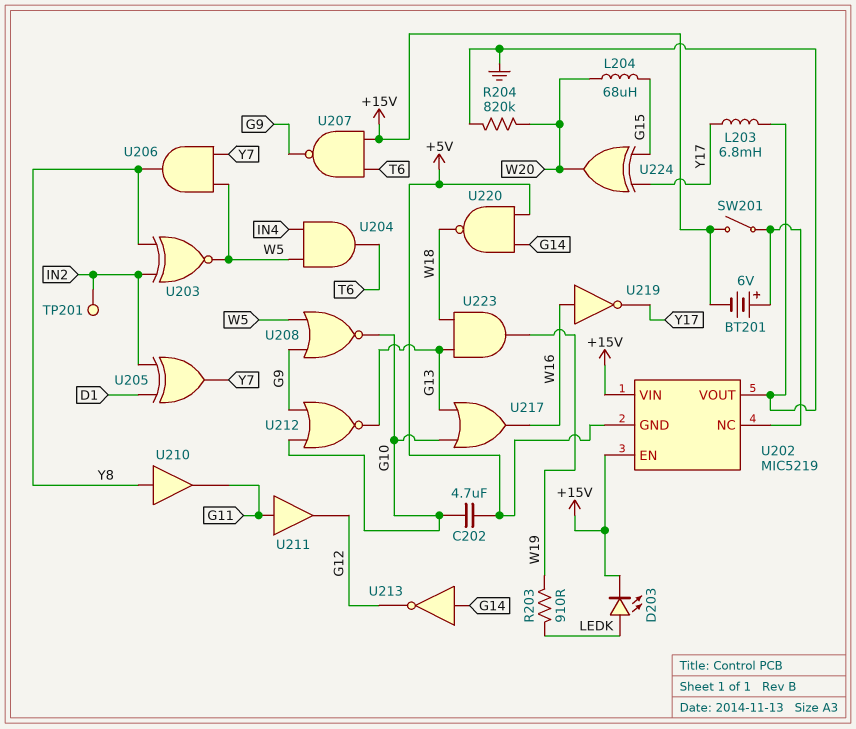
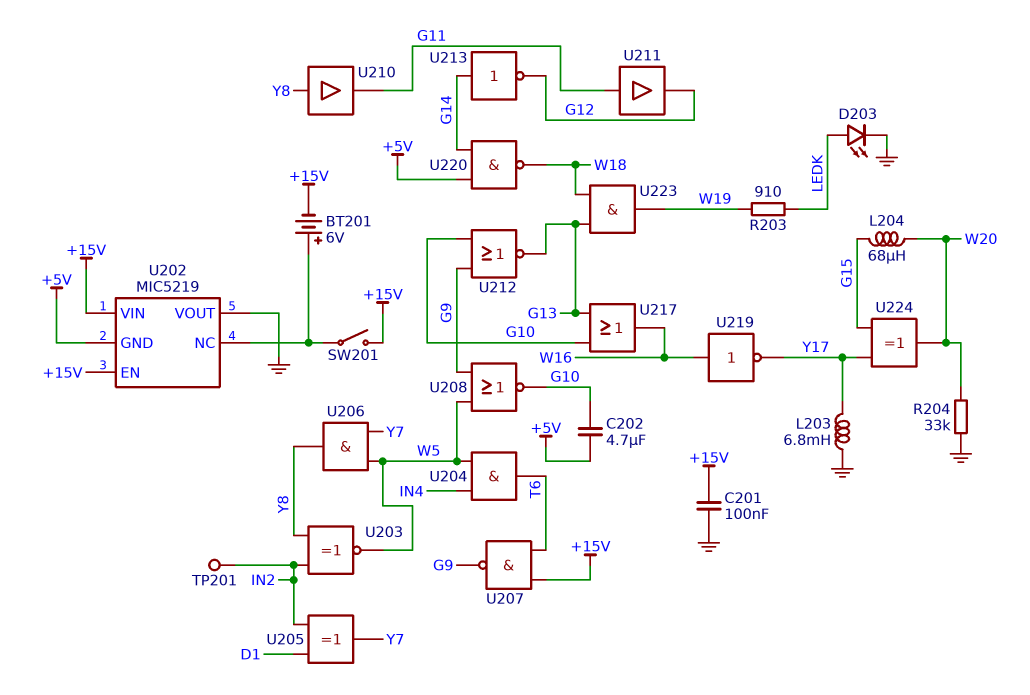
C201: none -> 100nF (+15V, GND)
D203: LED (A LEDK, K +15V) -> LED (A LEDK, K GND)
R204: 820k (GND, W20) -> 33k (GND, W20)

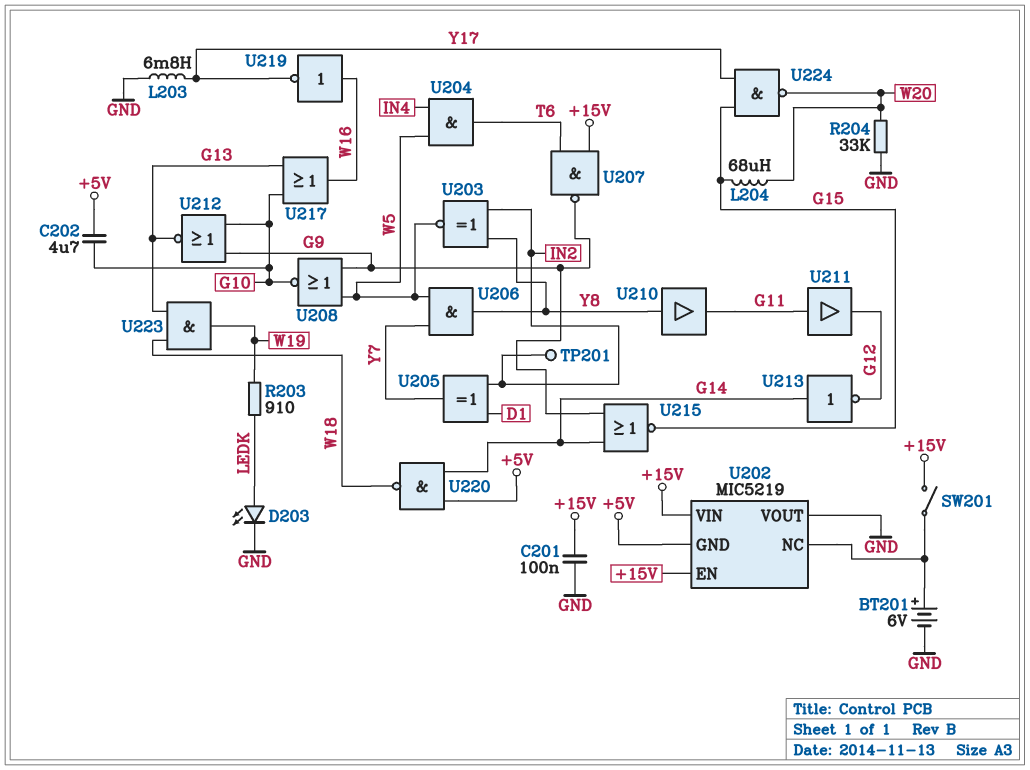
BT201: 6V (plus U202/NC, minus +15V) -> 6V (plus U202/NC, minus GND)
U215: none -> NOR (in G9, in G14, out G15)
U224: XOR (in G15, in Y17, out W20) -> NAND (in G15, in Y17, out W20)

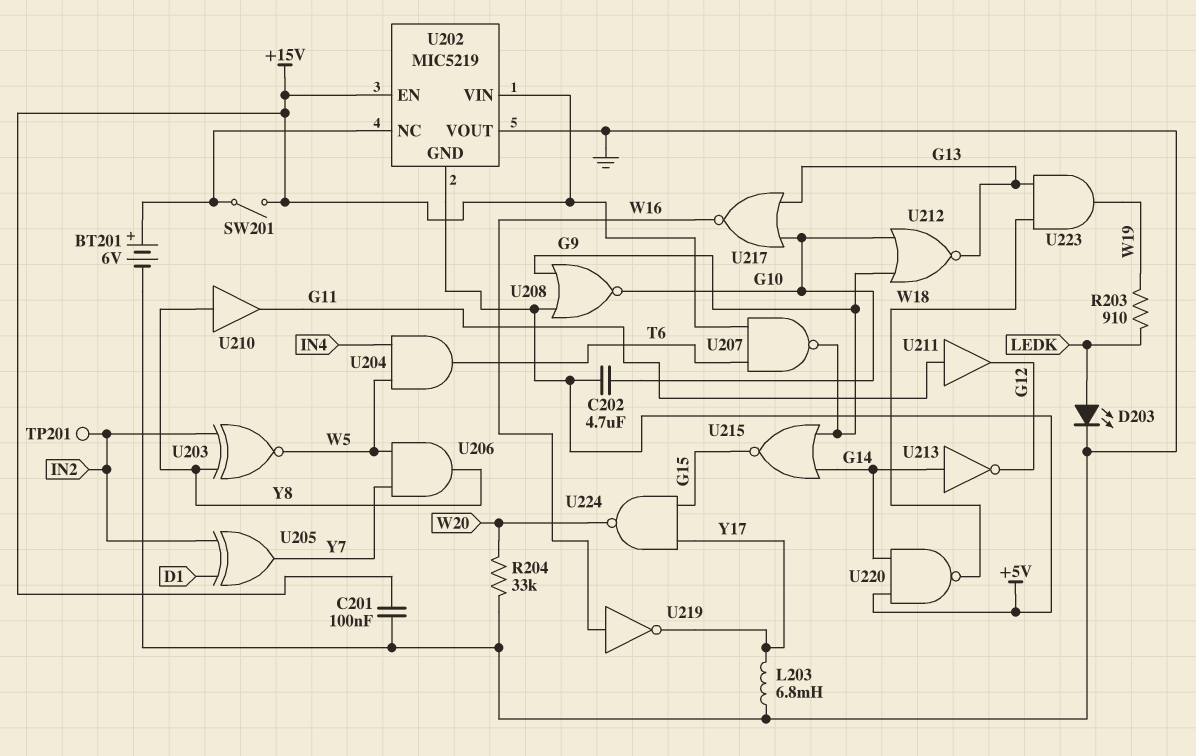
L204: 68uH (G15, W20) -> none
U208: NOR (in G9, in W5, out G10) -> NOR (in +5V, in G9, out G10)
U217: OR (in G10, in G13, out W16) -> NOR (in G10, in G13, out W16)

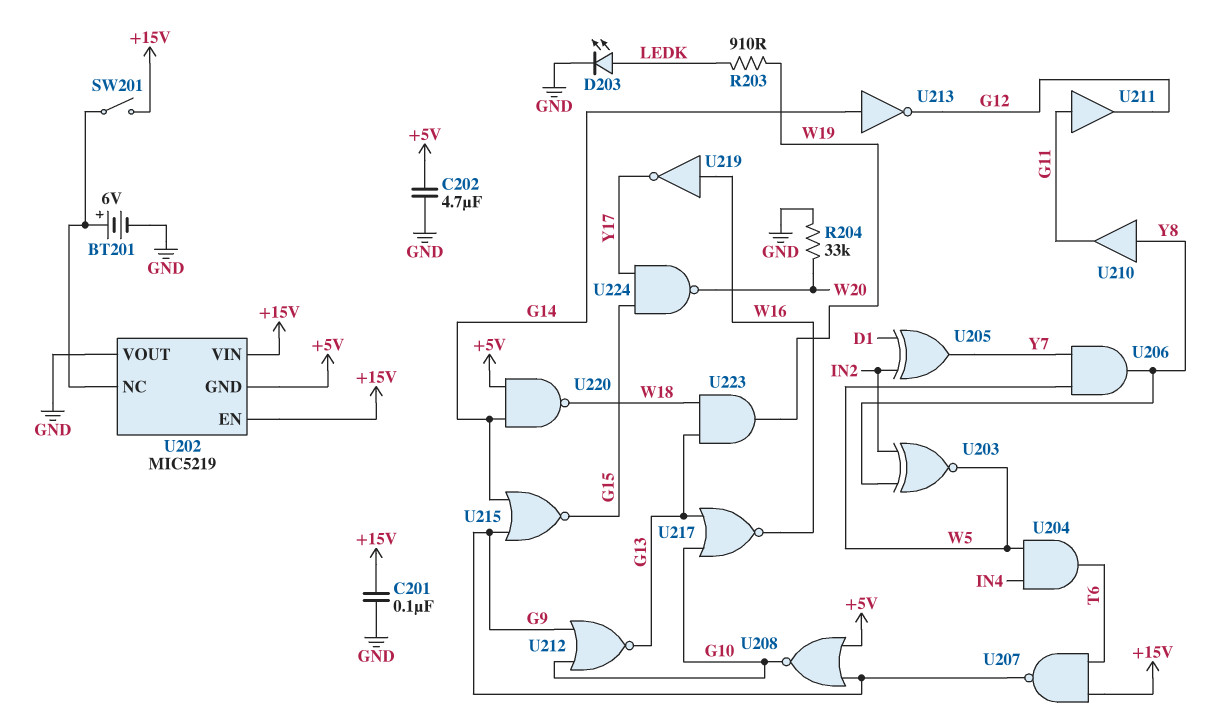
C202: 4.7uF (+5V, G10) -> 4.7uF (+5V, GND)
L203: 6.8mH (GND, Y17) -> none
TP201: test point (IN2) -> none

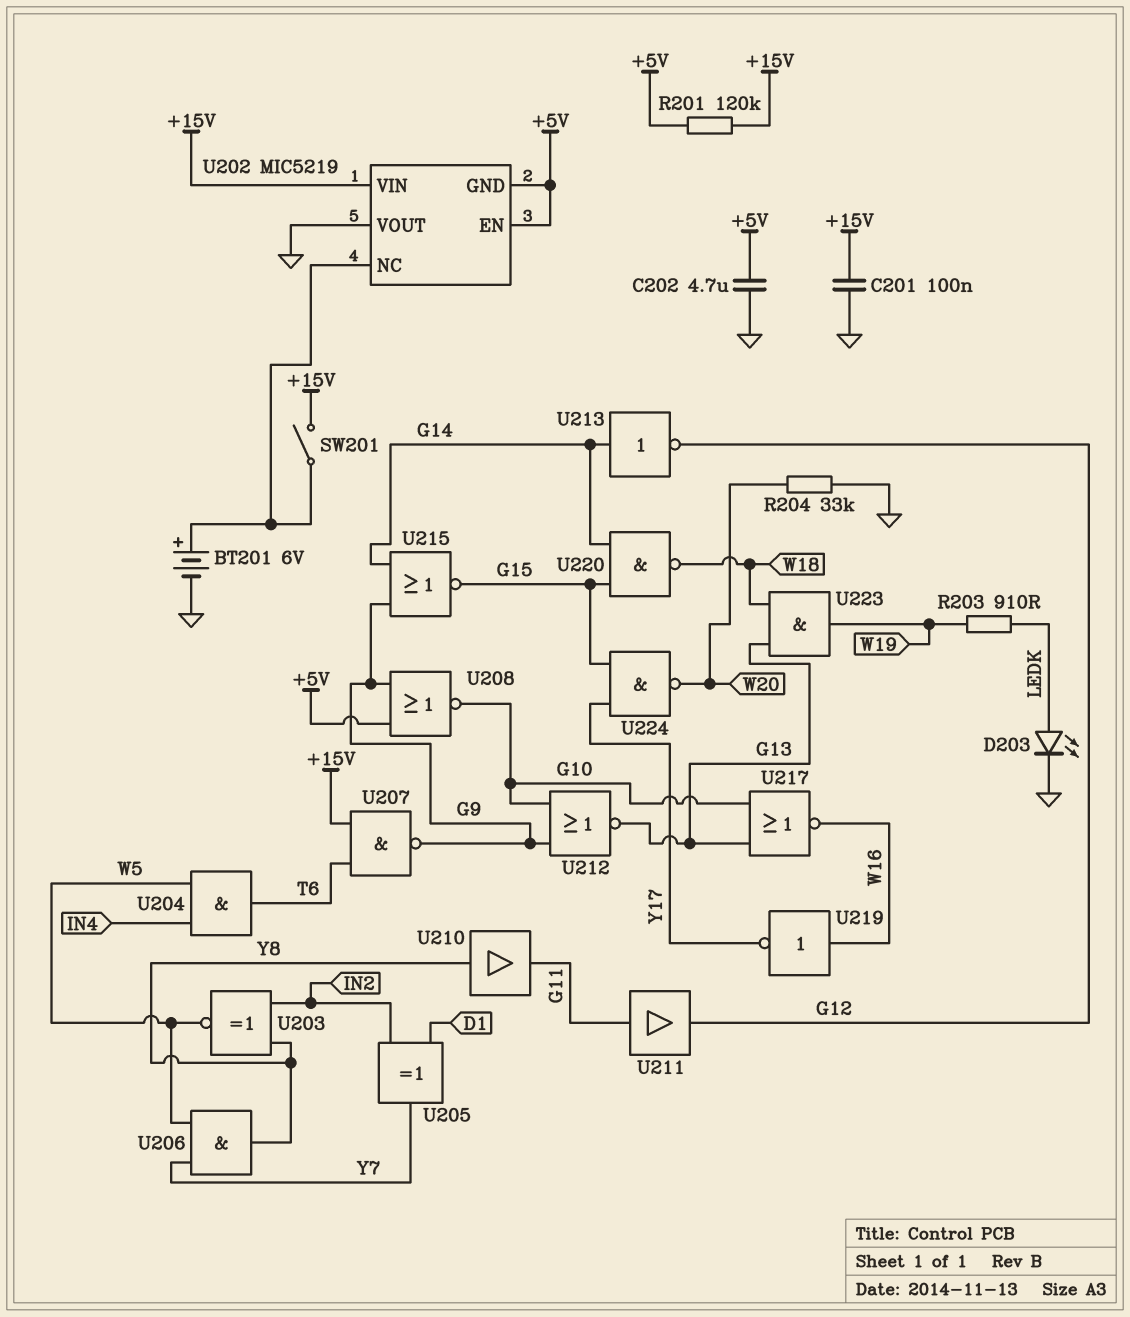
R201: none -> 120k (+5V, +15V)
U202 pin EN: +15V -> +5V
U220: NAND (in +5V, in G14, out W18) -> NAND (in G14, in G15, out W18)

